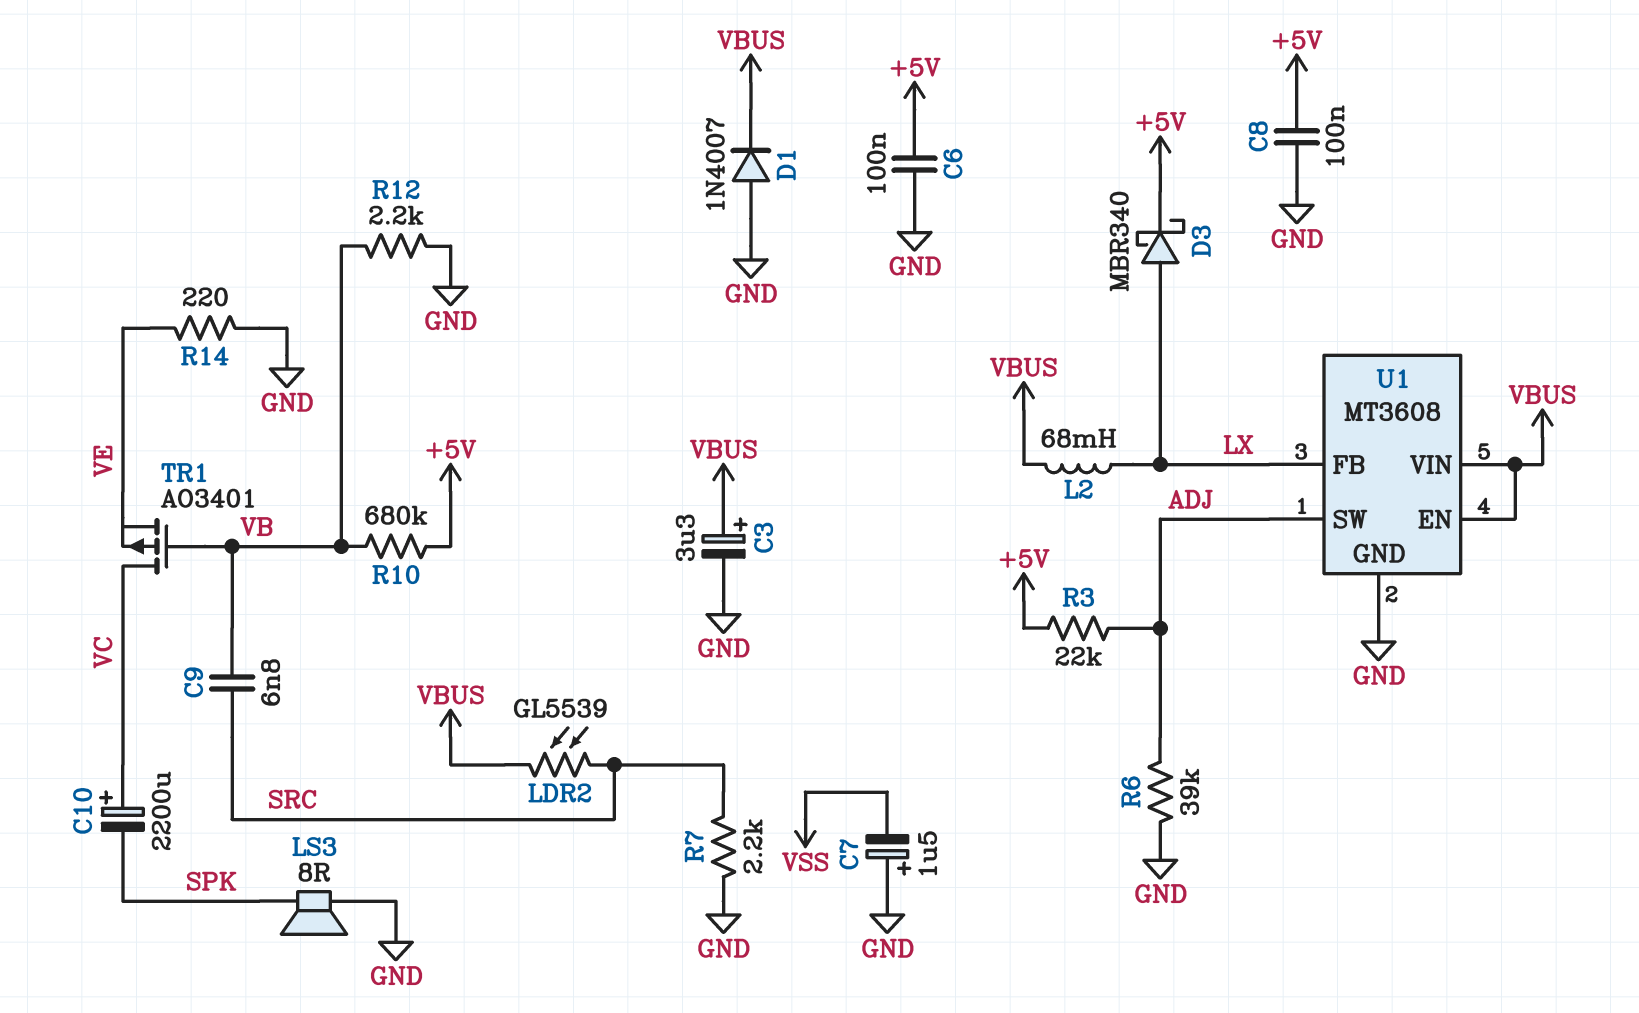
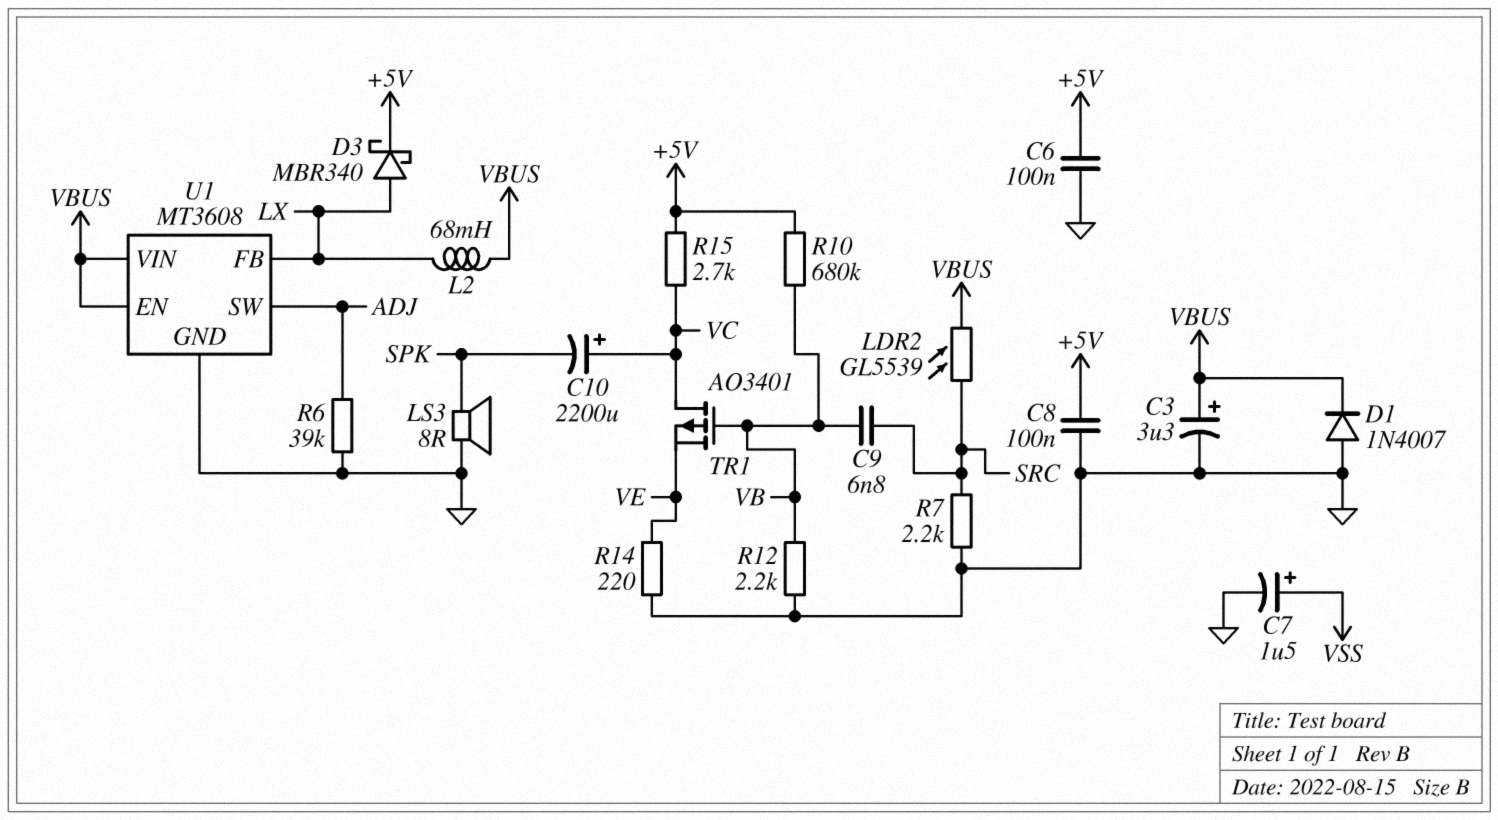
C7: 1.5uF (plus GND, minus VSS) -> 1.5uF (plus VSS, minus GND)
R3: 22k (+5V, ADJ) -> none
R15: none -> 2.7k (+5V, VC)

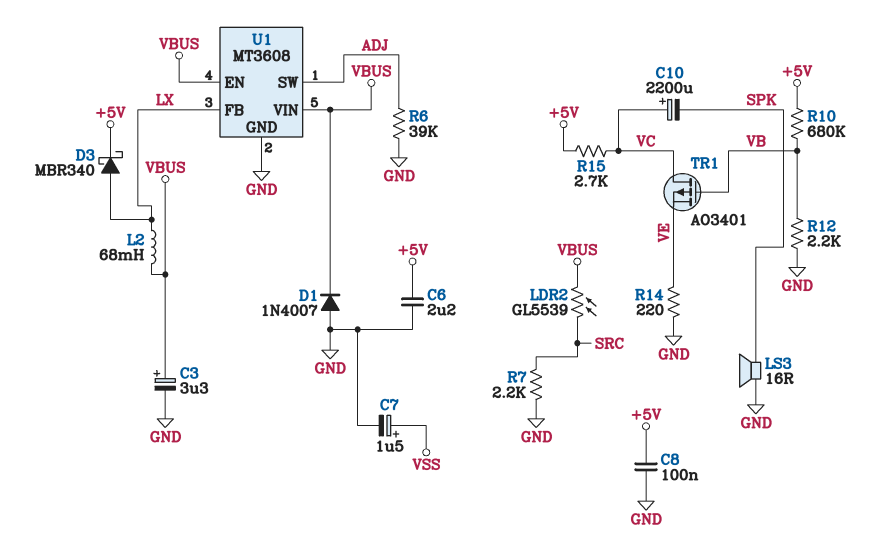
C6: 100nF (+5V, GND) -> 2.2uF (+5V, GND)
C9: 6.8nF (SRC, VB) -> none
LS3: speaker 8R (GND, SPK) -> speaker 16R (GND, SPK)

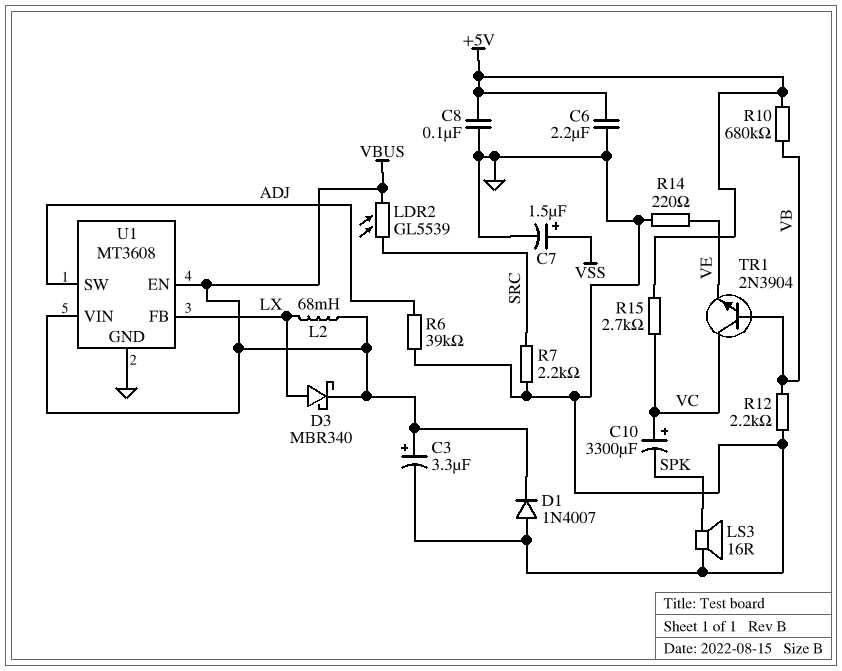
C10: 2200uF (plus VC, minus SPK) -> 3300uF (plus VC, minus SPK)
D3: schottky MBR340 (A LX, K +5V) -> schottky MBR340 (A LX, K VBUS)
TR1: PMOS AO3401 (G VB, D VC, S VE) -> NPN 2N3904 (B VB, C VC, E VE)

